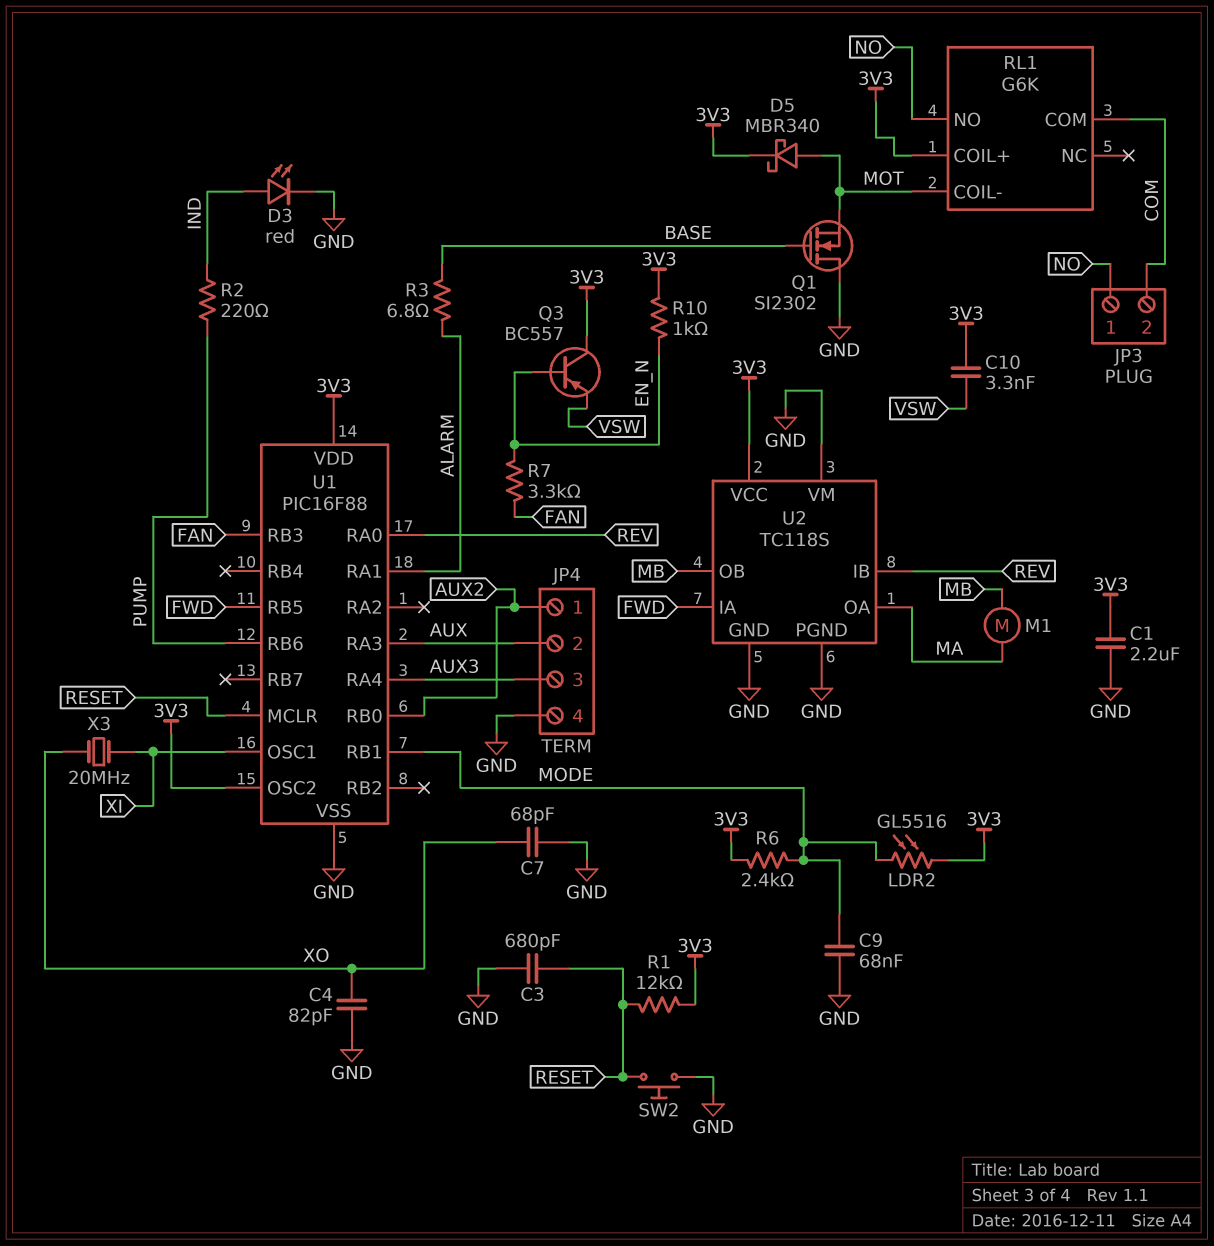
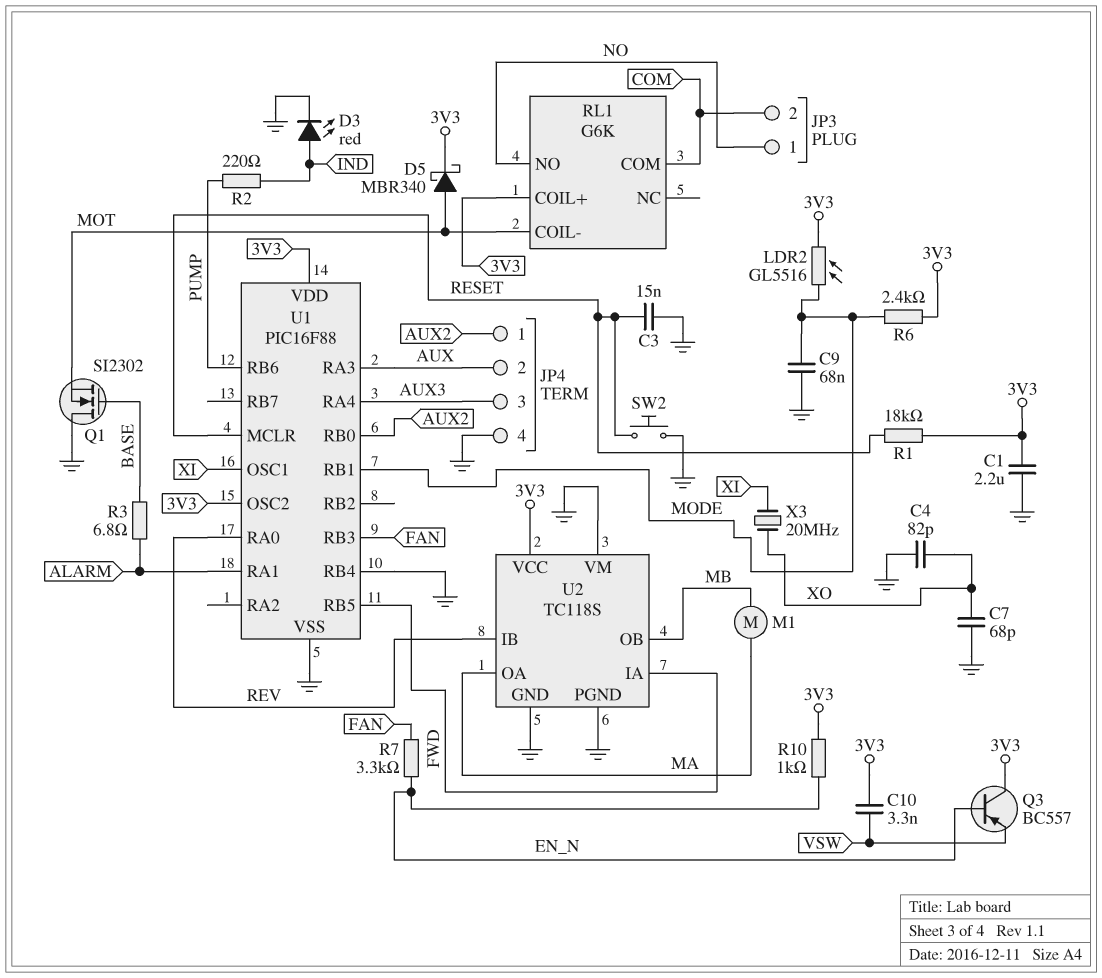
C3: 680pF (GND, RESET) -> 15nF (GND, RESET)
R1: 12k (3V3, RESET) -> 18k (3V3, RESET)
U1 pin RB4: none -> GND

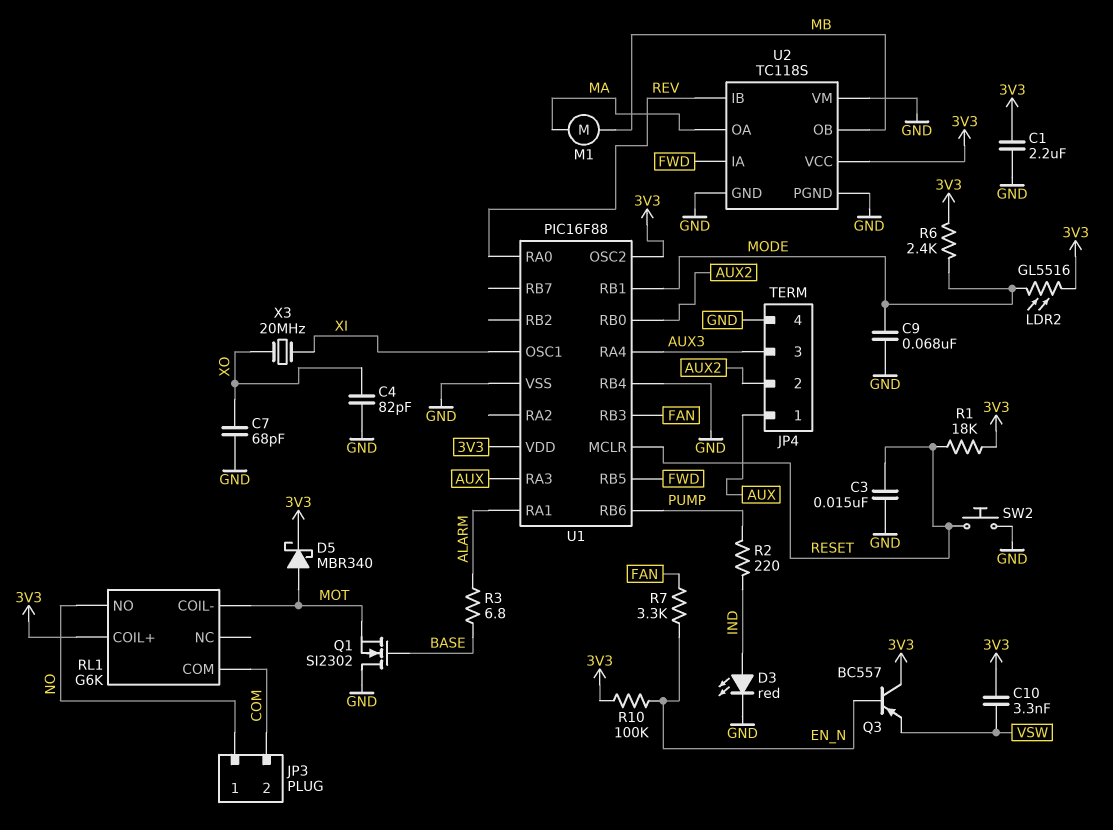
JP4 pin 1: AUX2 -> AUX
JP4 pin 2: AUX -> AUX2
R10: 1k (3V3, EN_N) -> 100k (3V3, EN_N)

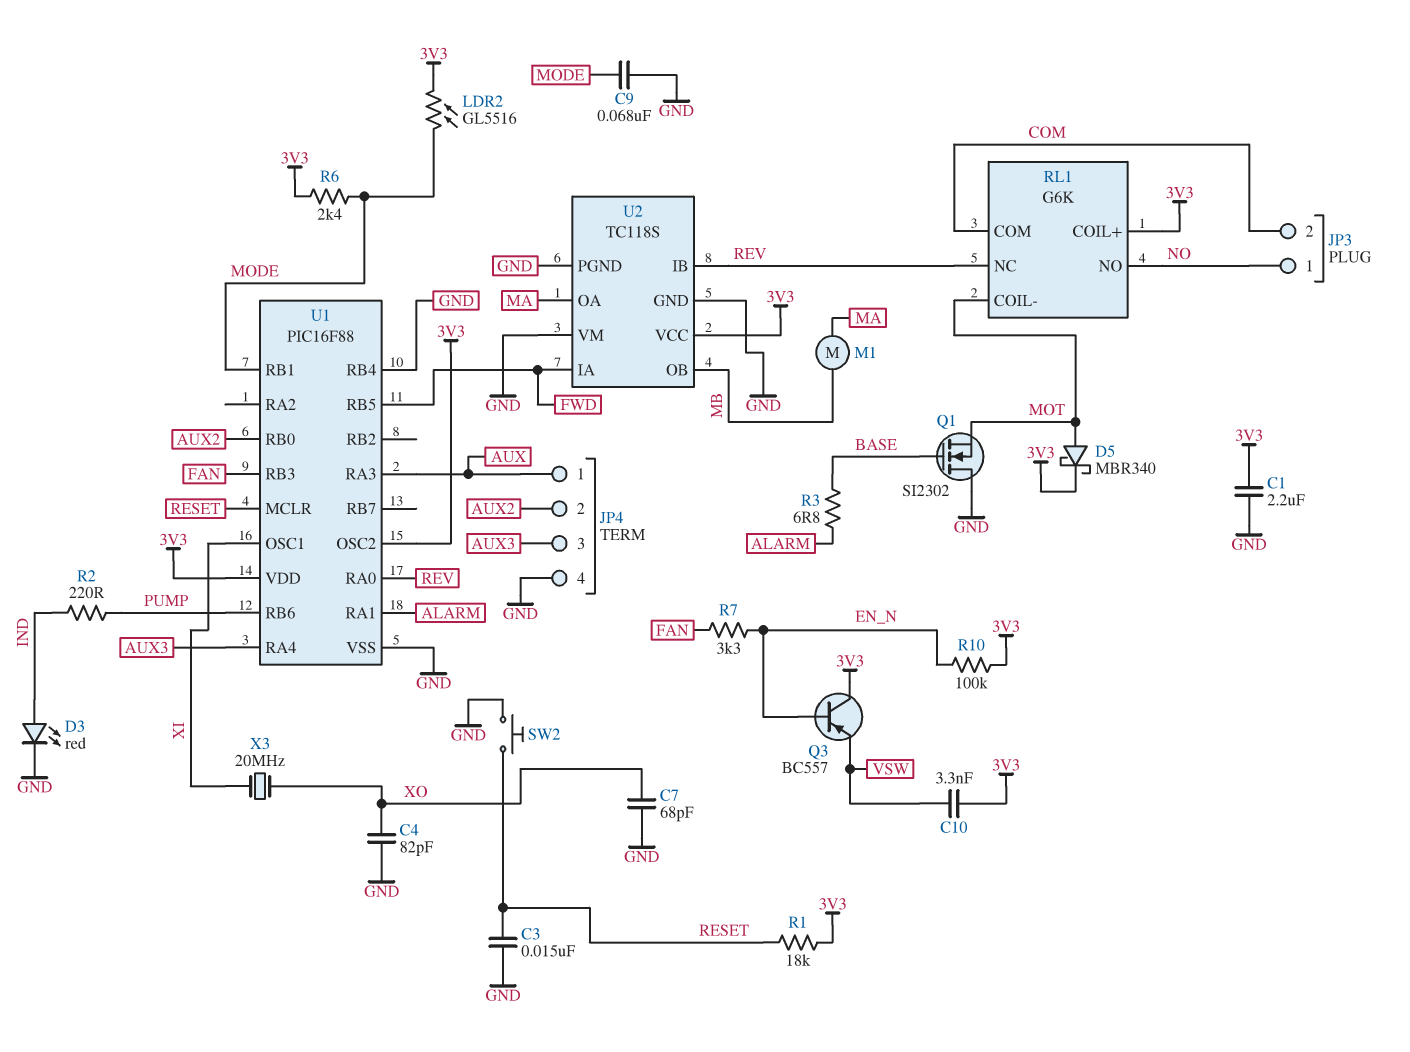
RL1 pin NC: none -> REV

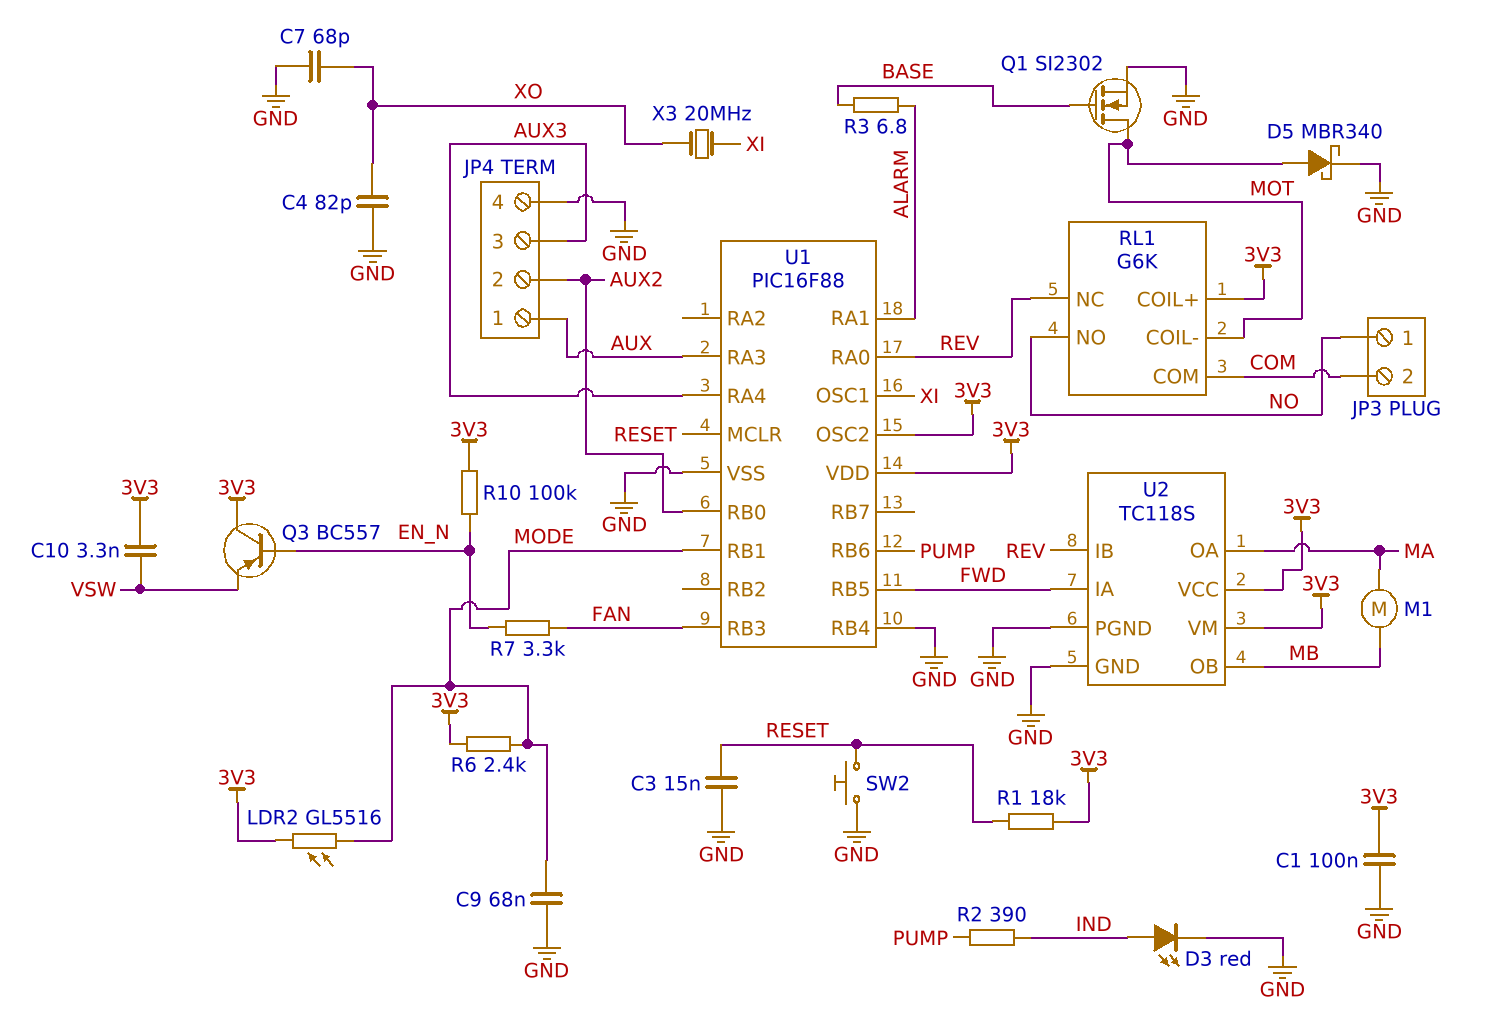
C1: 2.2uF (3V3, GND) -> 100nF (3V3, GND)
D5: schottky MBR340 (A MOT, K 3V3) -> schottky MBR340 (A MOT, K GND)
Q1: NMOS SI2302 (G BASE, D GND, S MOT) -> NMOS SI2302 (G BASE, D MOT, S GND)
R2: 220 (IND, PUMP) -> 390 (IND, PUMP)
U2 pin VM: GND -> 3V3

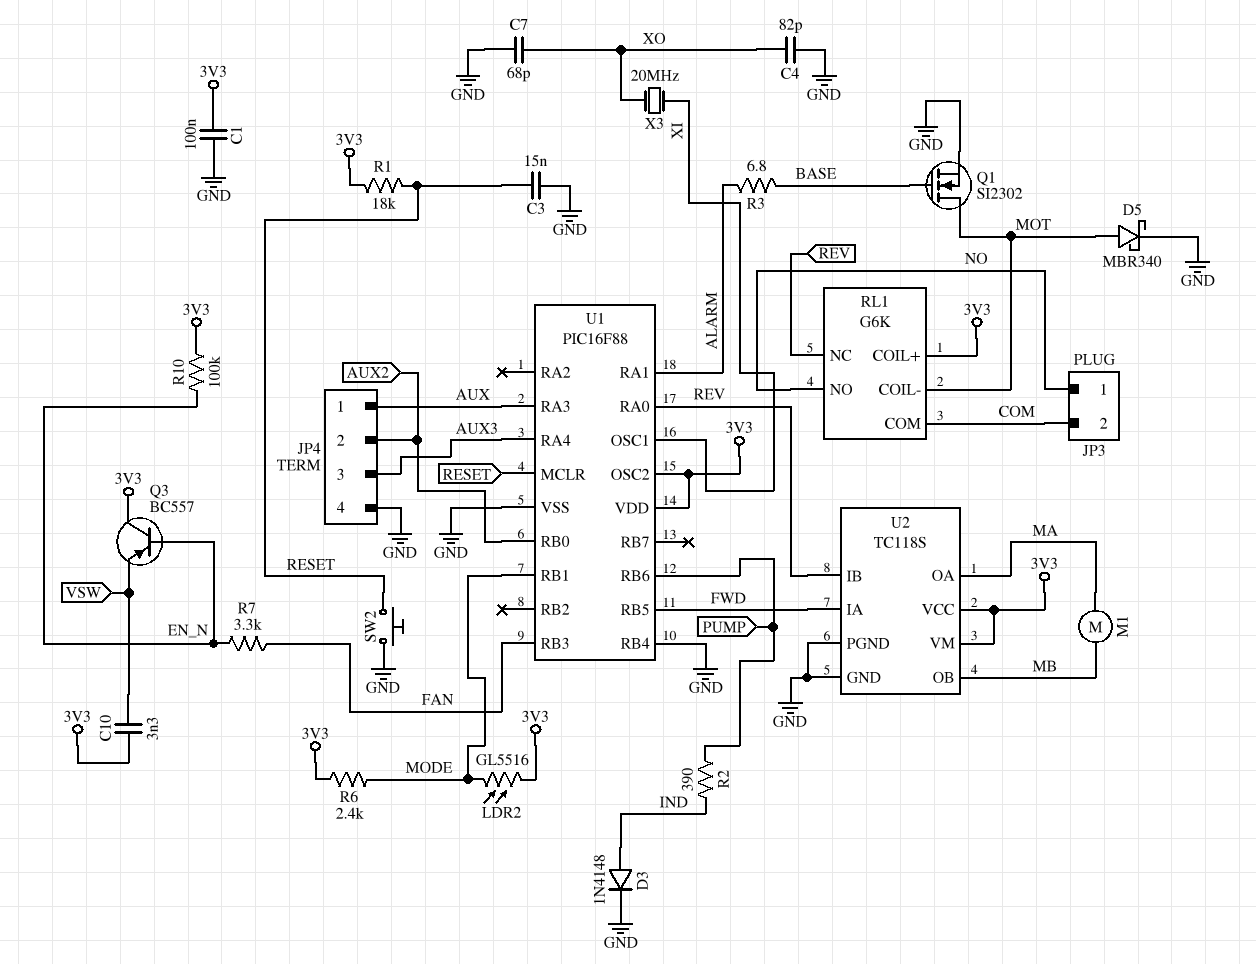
C9: 68nF (GND, MODE) -> none
D3: LED red (A IND, K GND) -> diode 1N4148 (A IND, K GND)

